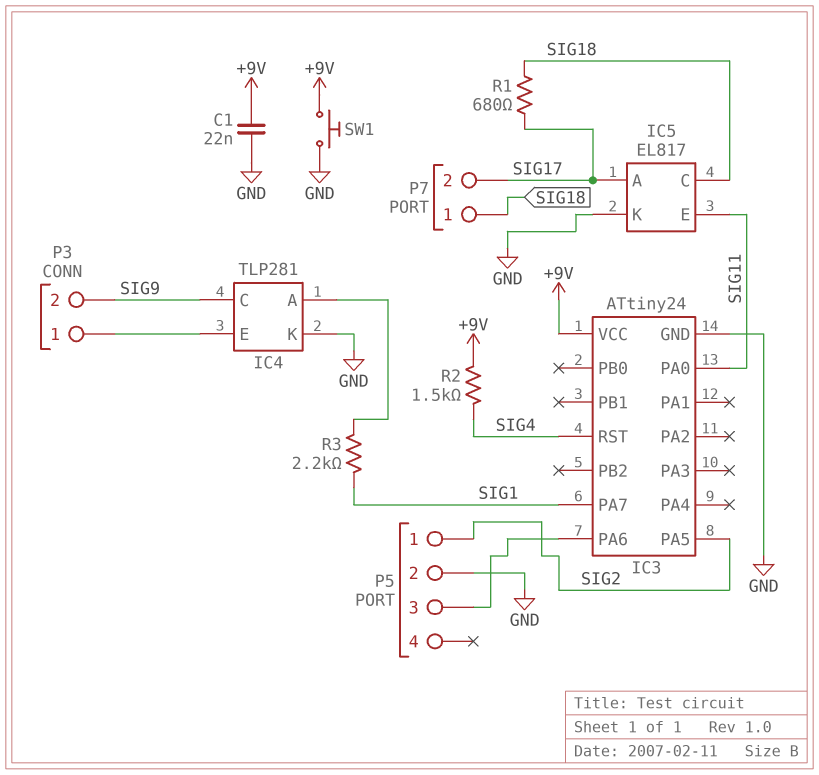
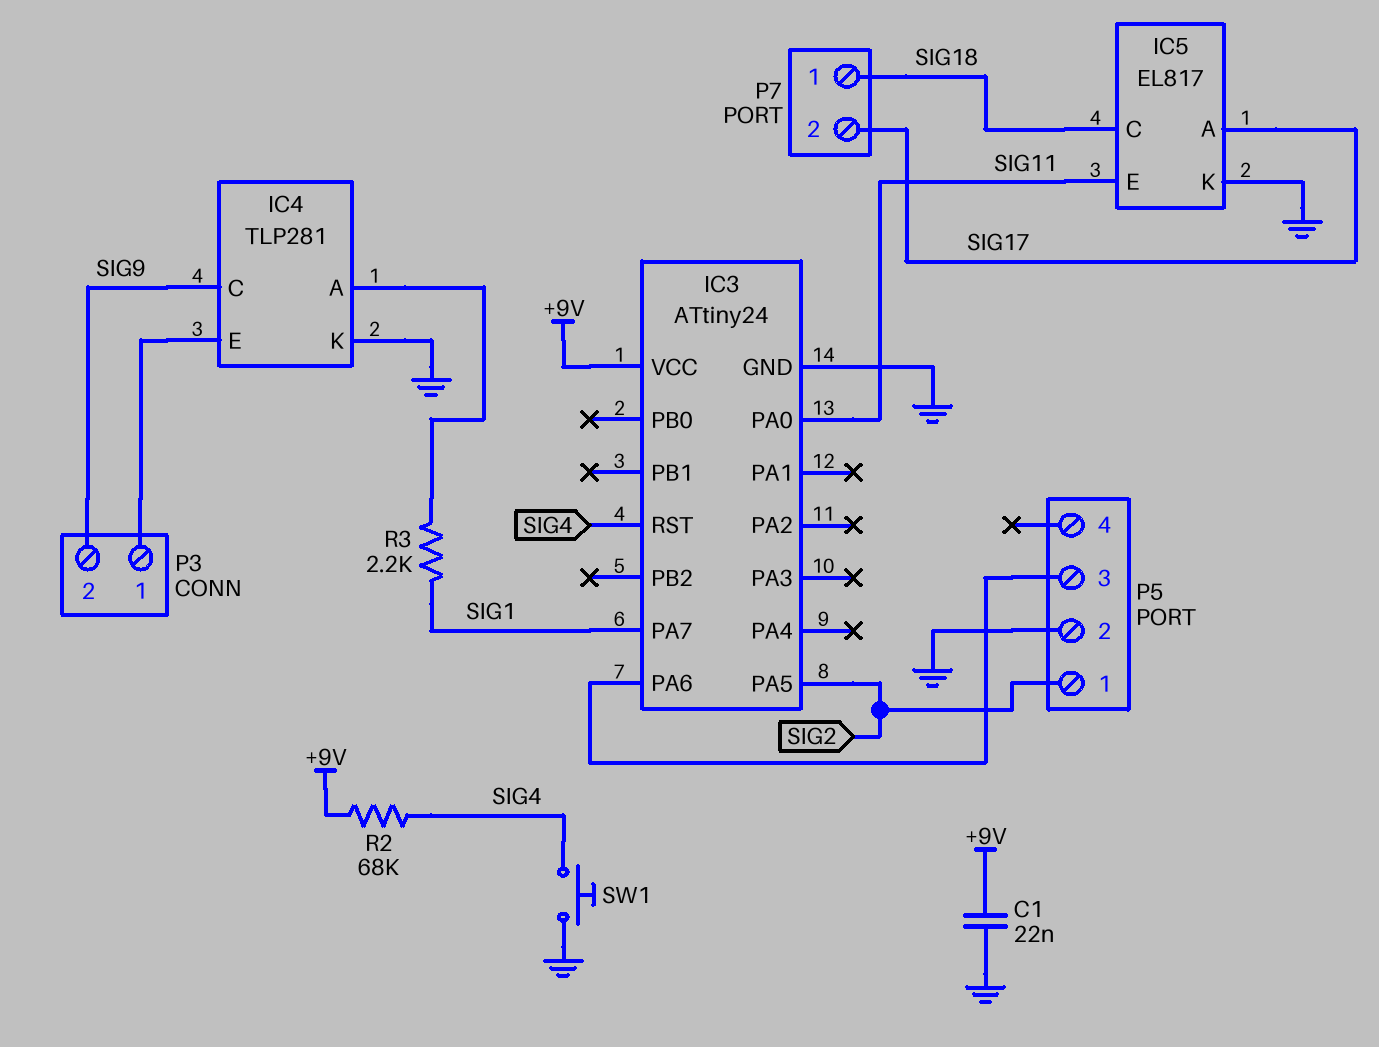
R1: 680 (SIG17, SIG18) -> none
R2: 1.5k (+9V, SIG4) -> 68k (+9V, SIG4)
SW1: button (+9V, GND) -> button (GND, SIG4)

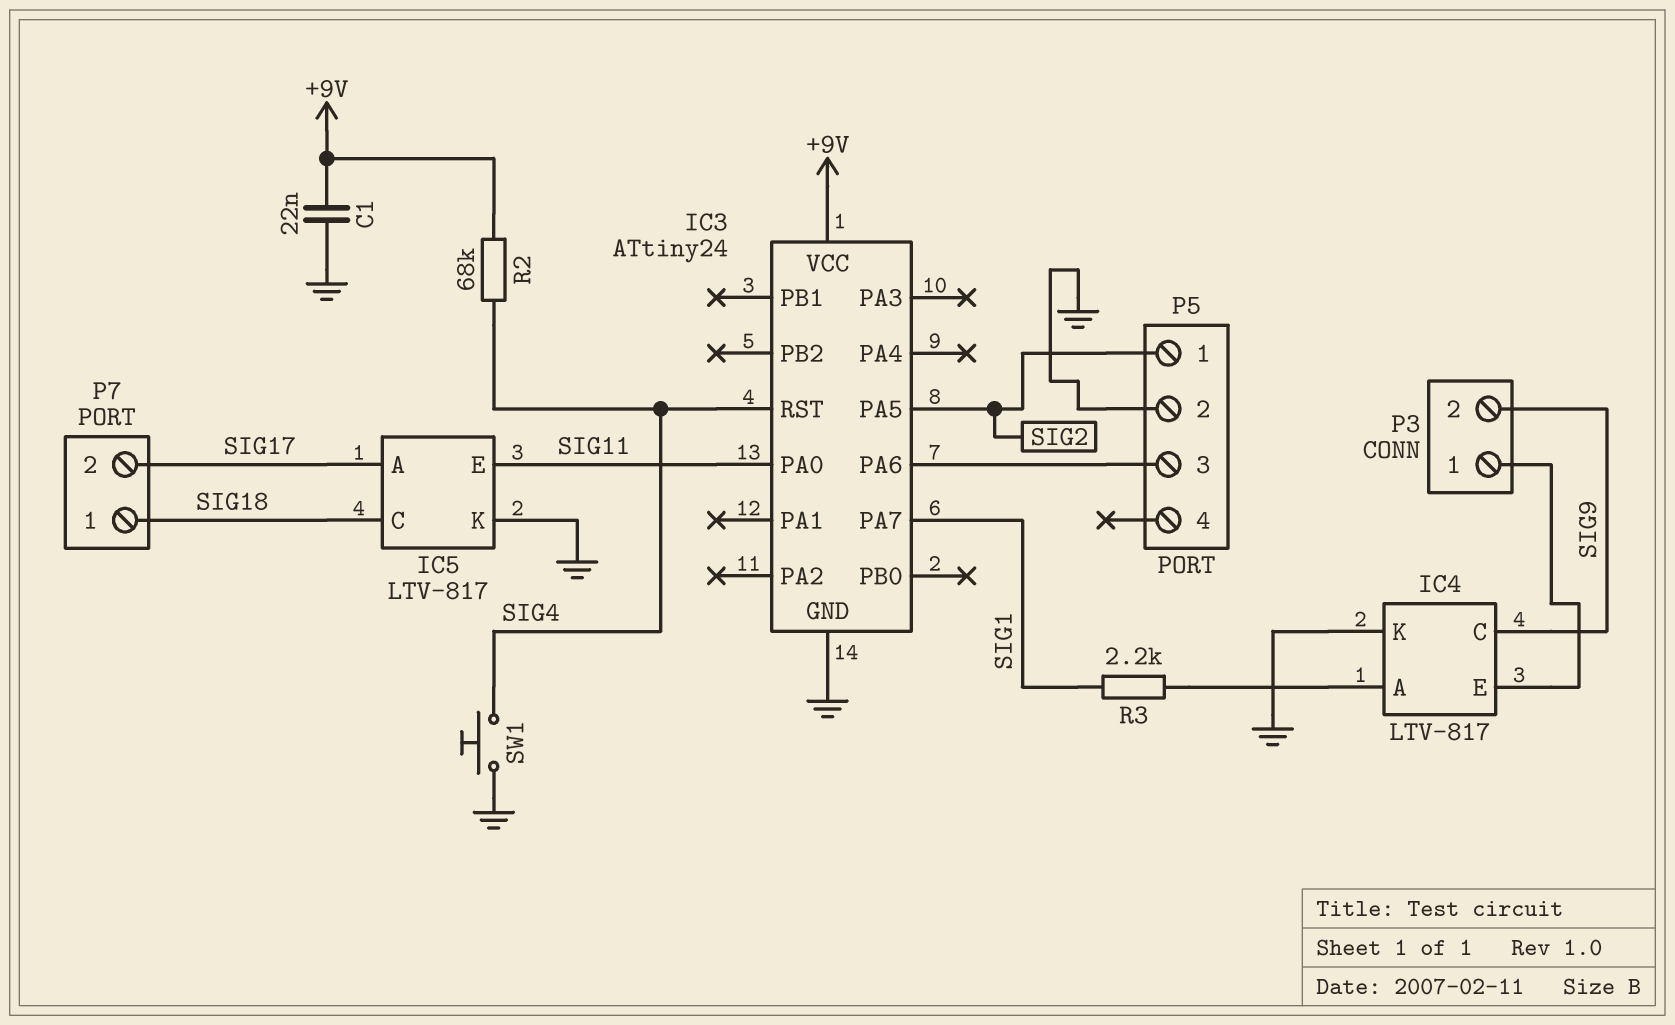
IC4: TLP281 -> LTV-817
IC5: EL817 -> LTV-817

